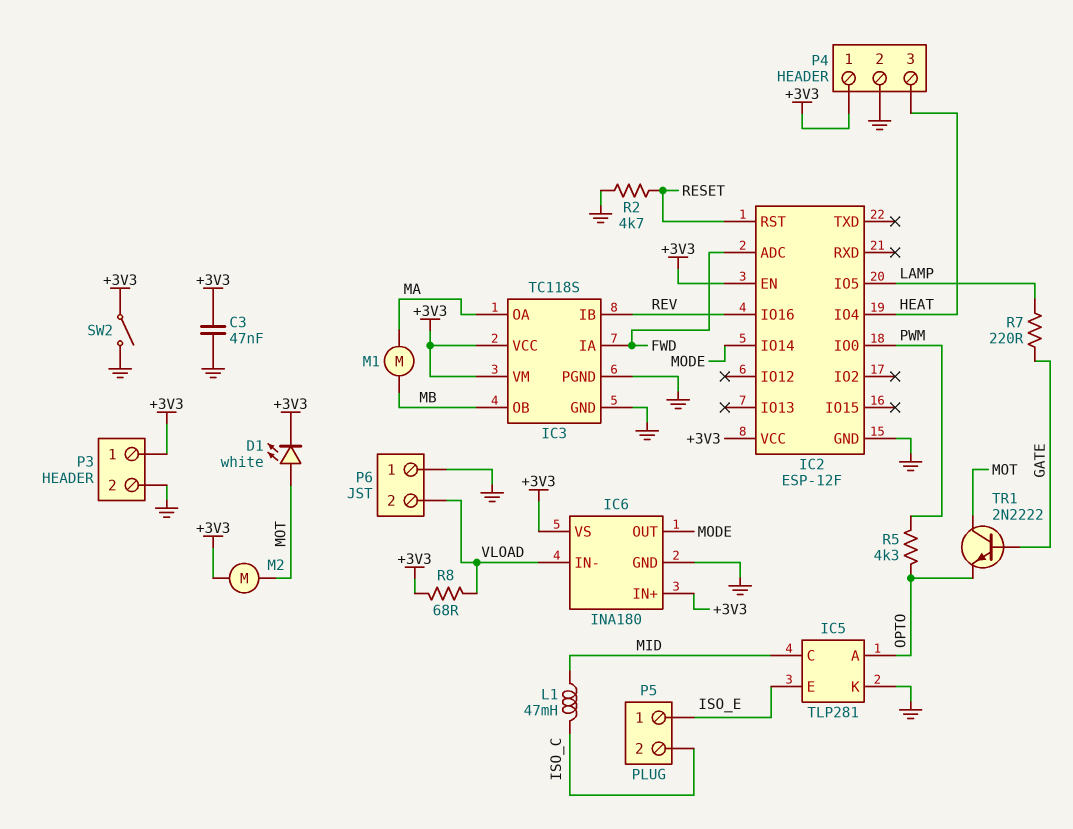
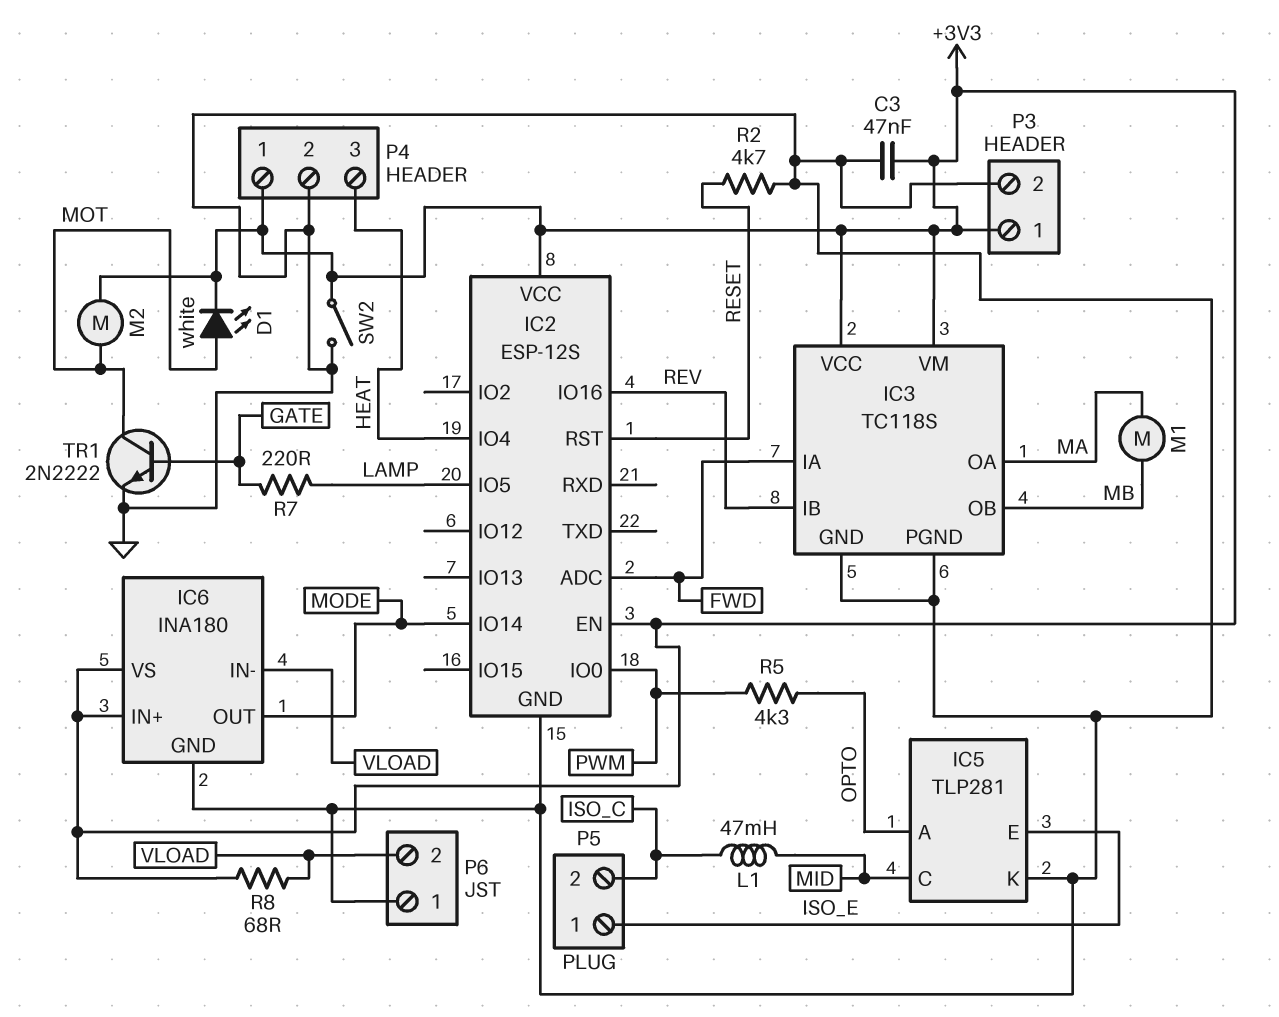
IC2: ESP-12F -> ESP-12S
TR1: NPN 2N2222 (B GATE, C MOT, E OPTO) -> NPN 2N2222 (B GATE, C MOT, E GND)

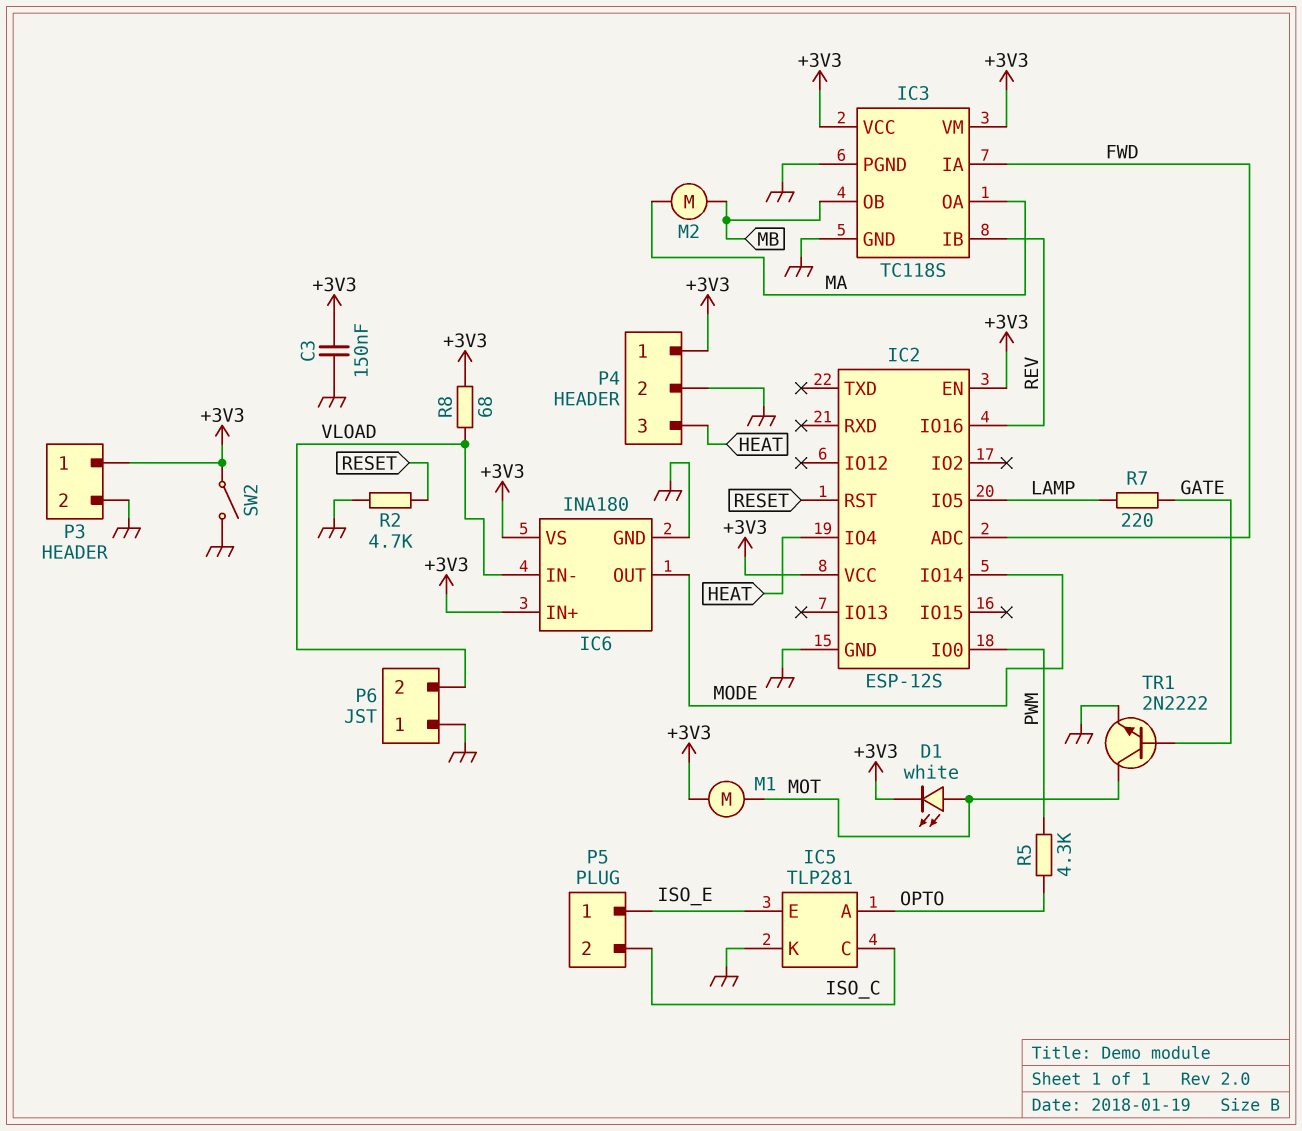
C3: 47nF (+3V3, GND) -> 150nF (+3V3, GND)
IC5 pin C: MID -> ISO_C
L1: 47mH (ISO_C, MID) -> none
M1: motor (MA, MB) -> motor (+3V3, MOT)
M2: motor (+3V3, MOT) -> motor (MA, MB)

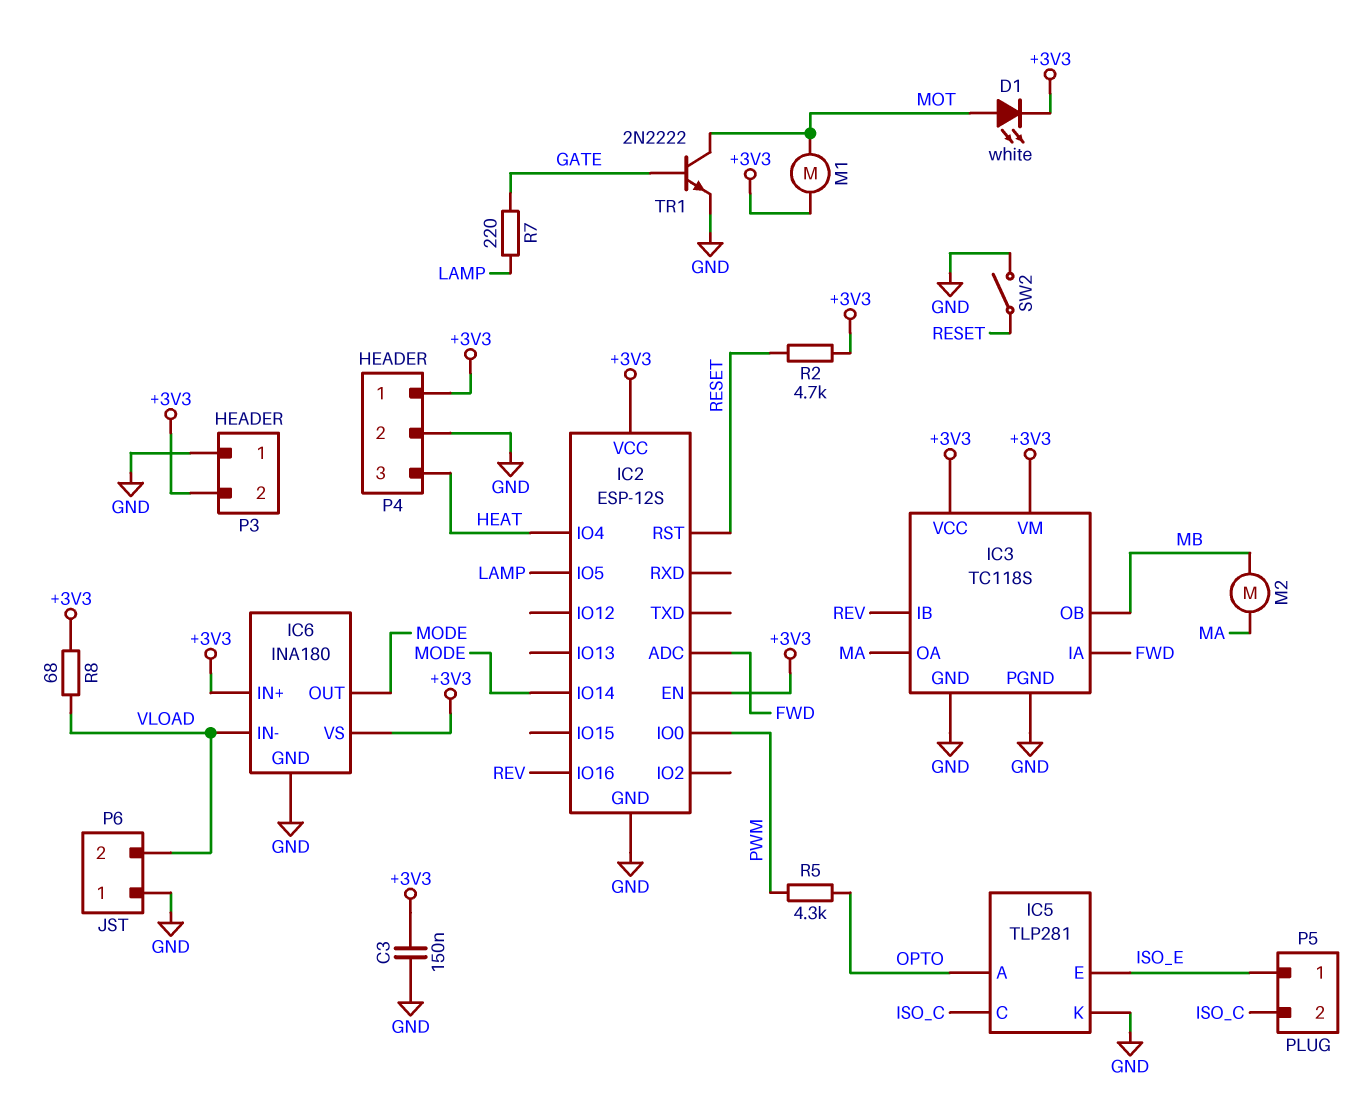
P3 pin 1: +3V3 -> GND
P3 pin 2: GND -> +3V3
R2: 4.7k (GND, RESET) -> 4.7k (+3V3, RESET)
SW2: switch (+3V3, GND) -> switch (GND, RESET)

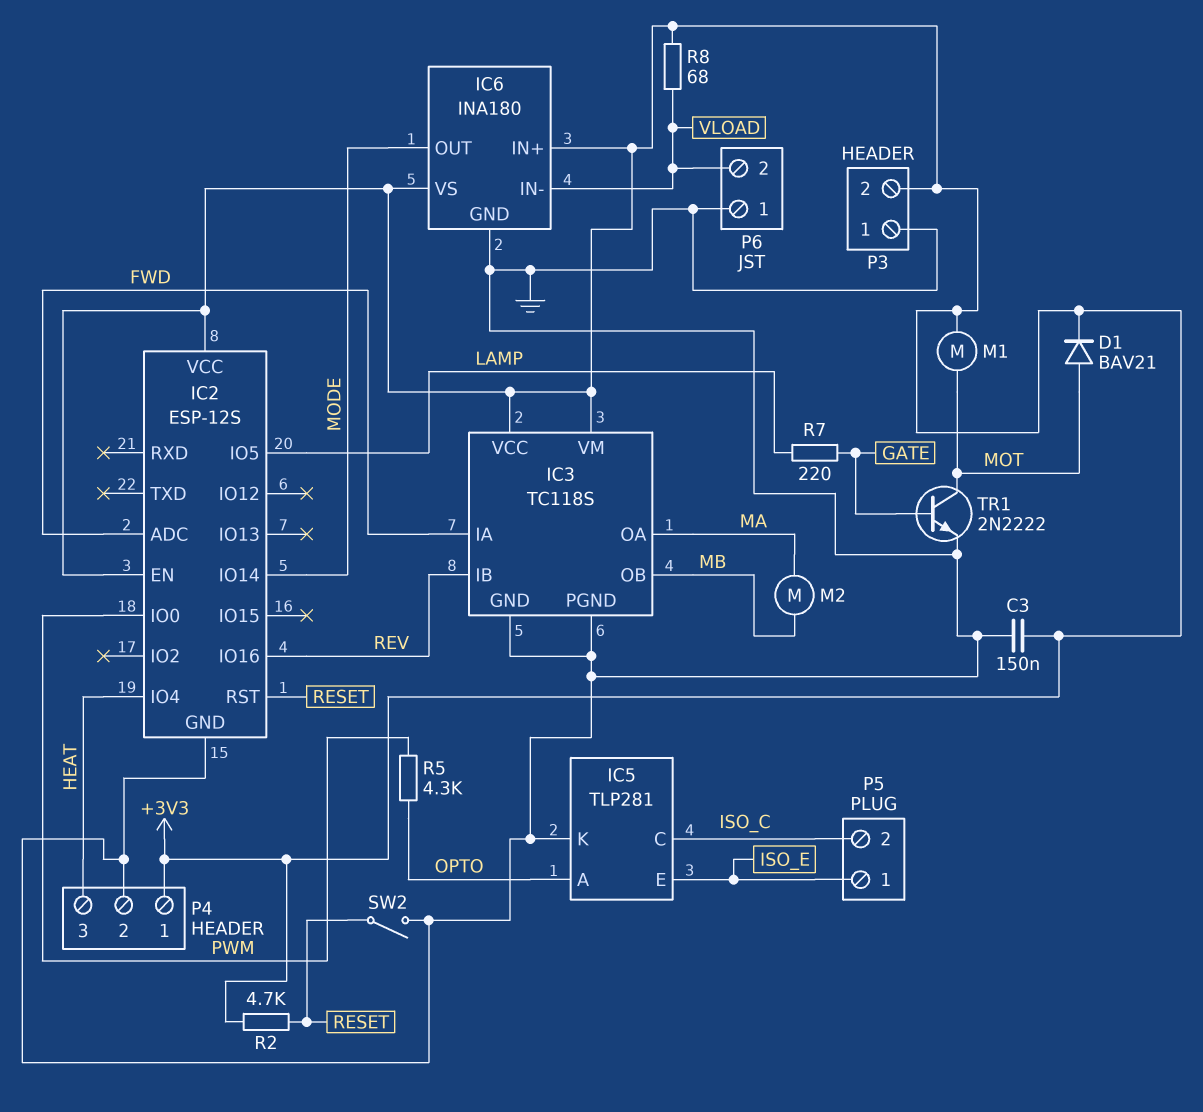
D1: LED white (A MOT, K +3V3) -> diode BAV21 (A MOT, K +3V3)

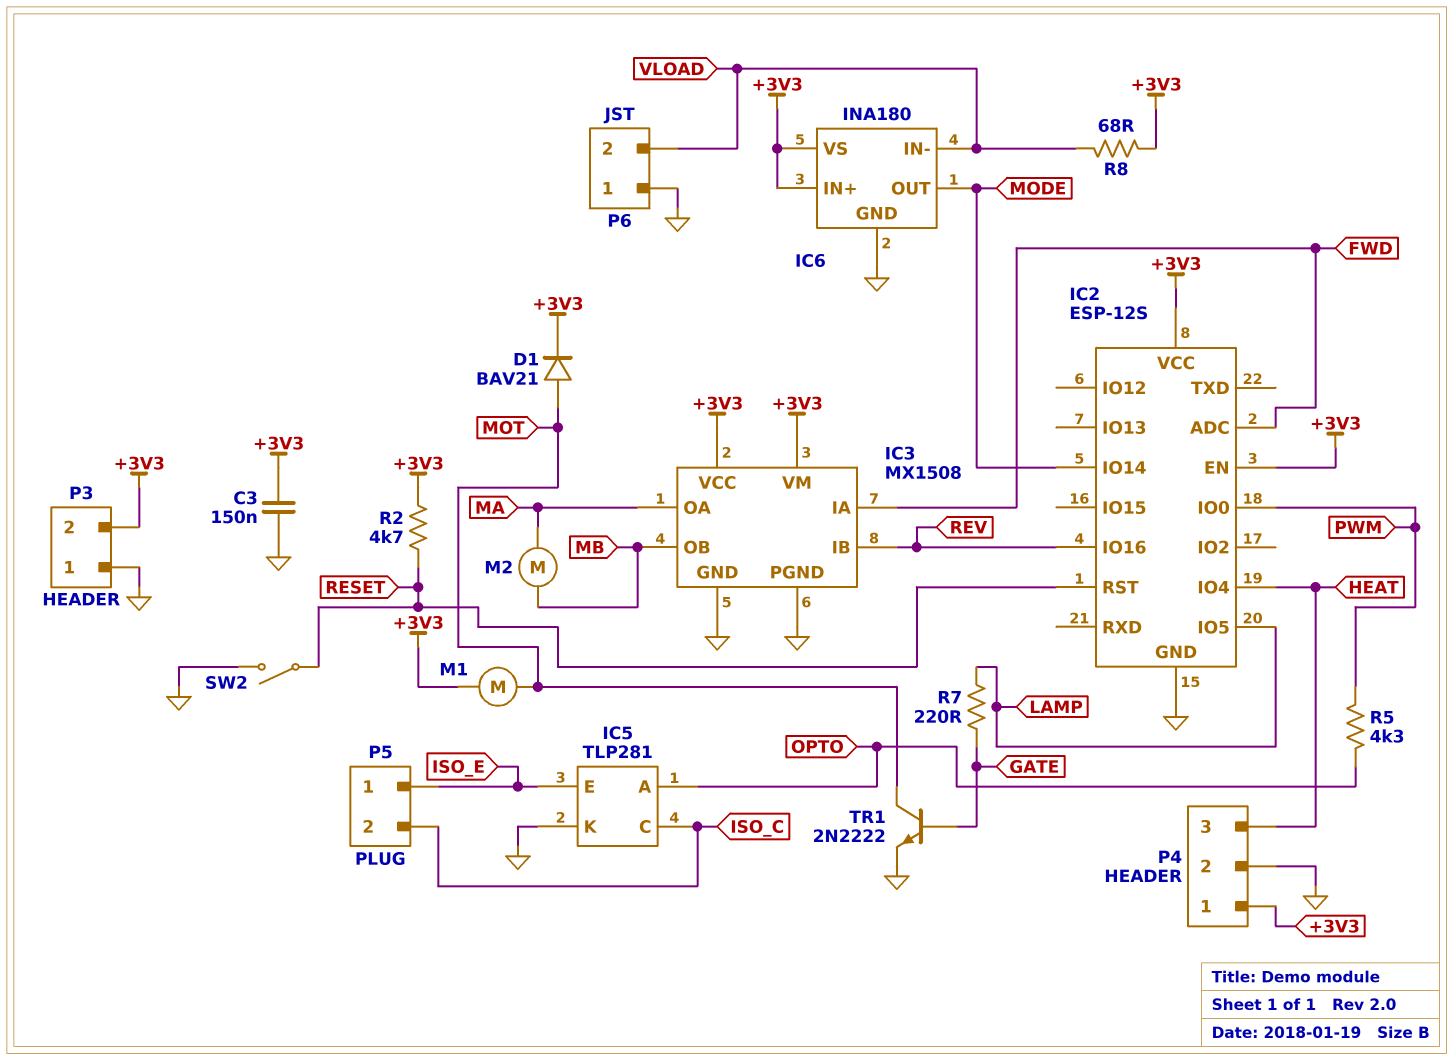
IC3: TC118S -> MX1508

